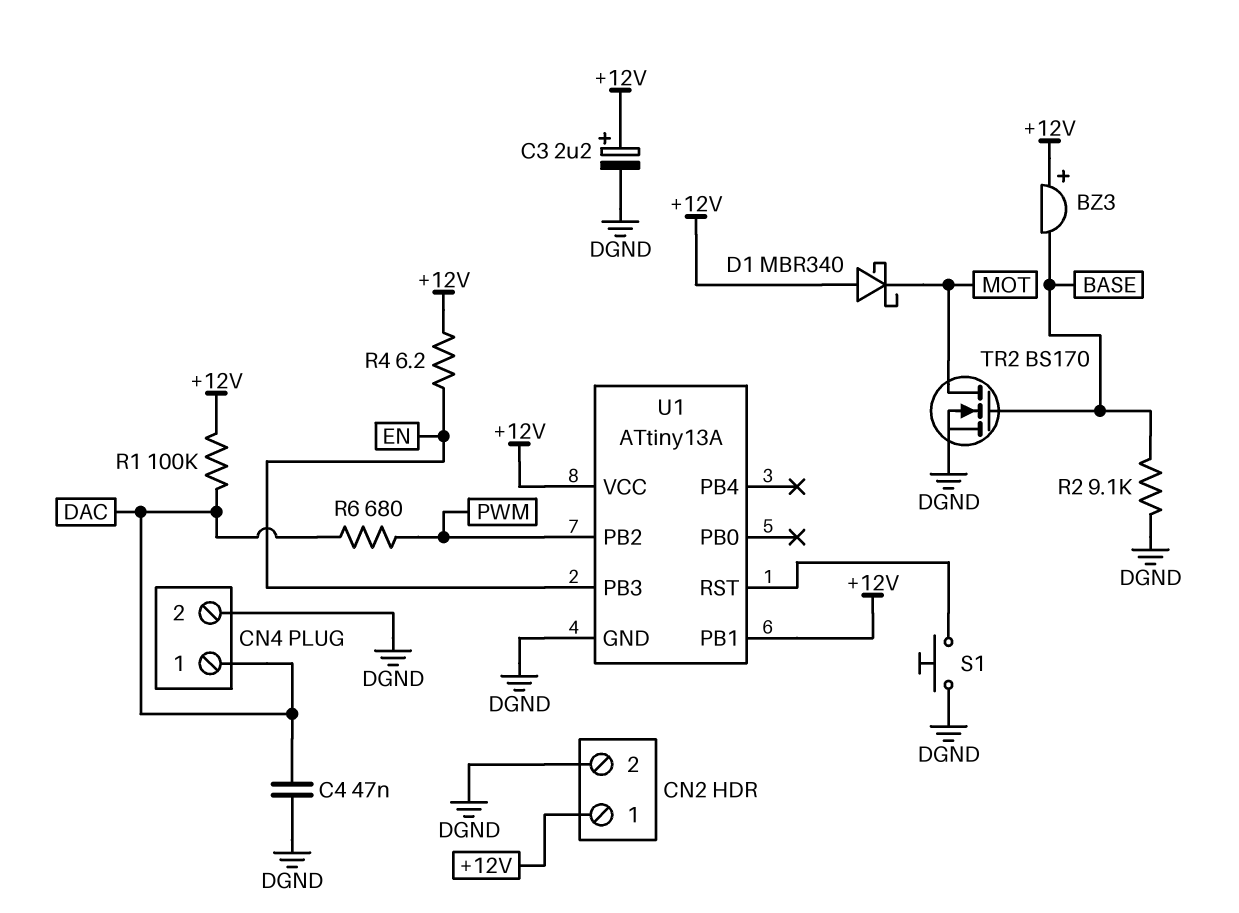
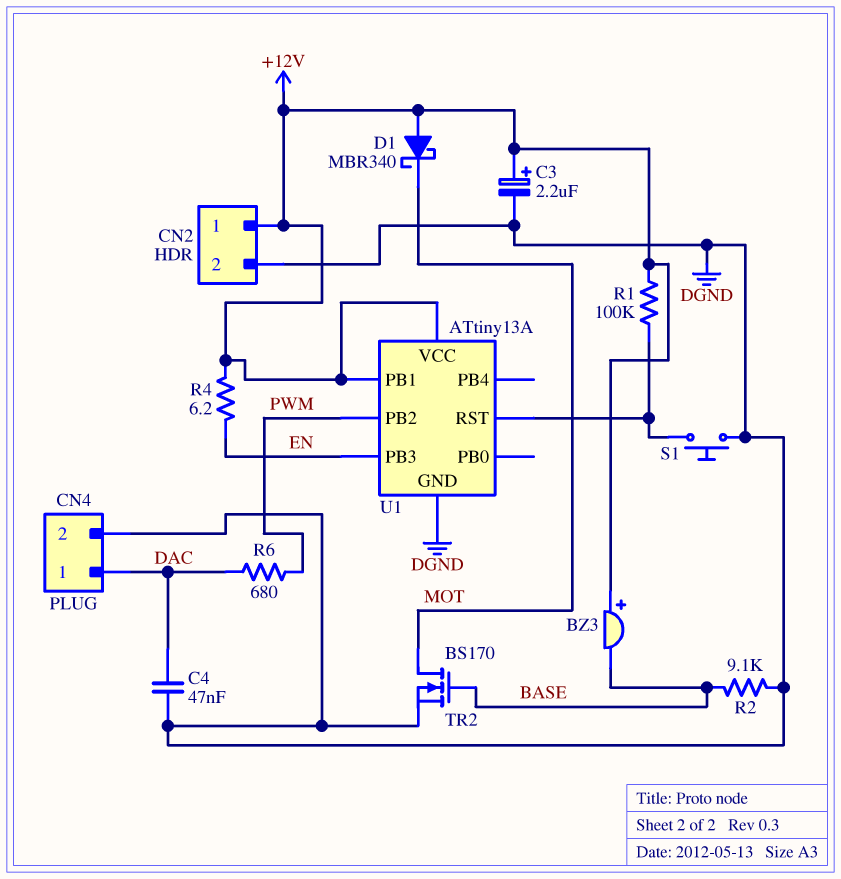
R1: 100k (+12V, DAC) -> 100k (+12V, U1/RST)

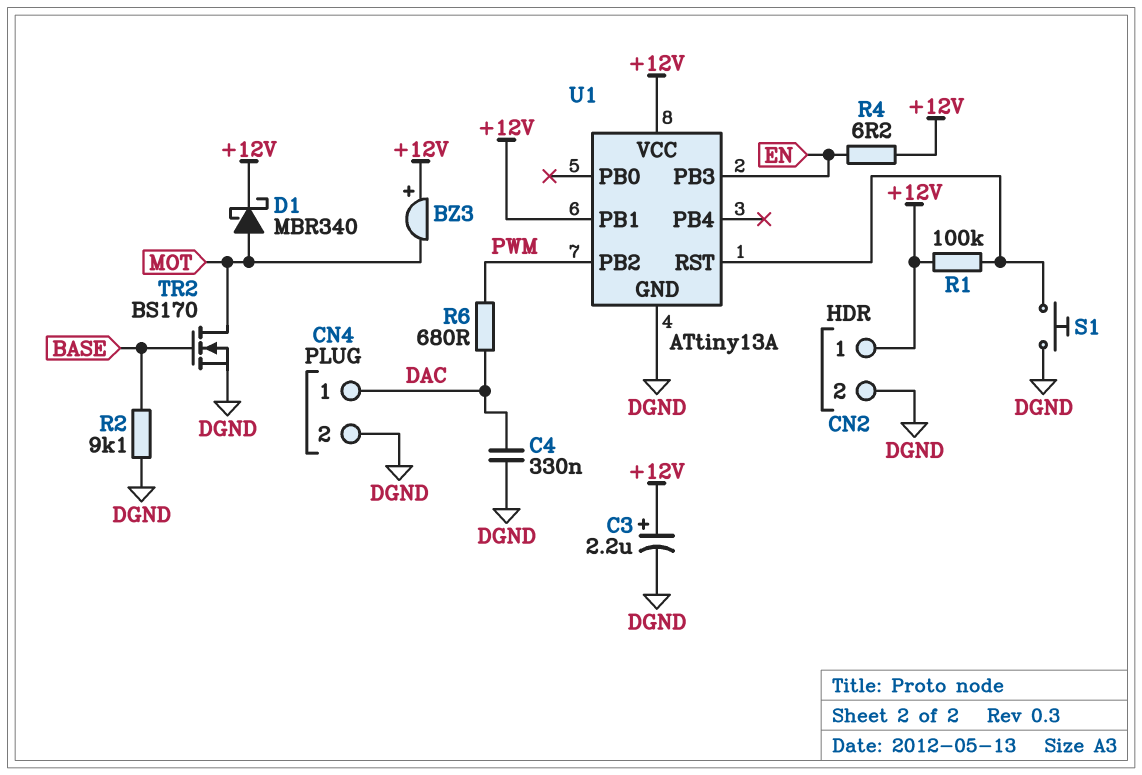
BZ3: buzzer (plus +12V, minus BASE) -> buzzer (plus +12V, minus MOT)
C4: 47nF (DAC, DGND) -> 330nF (DAC, DGND)
D1: schottky MBR340 (A +12V, K MOT) -> schottky MBR340 (A MOT, K +12V)

